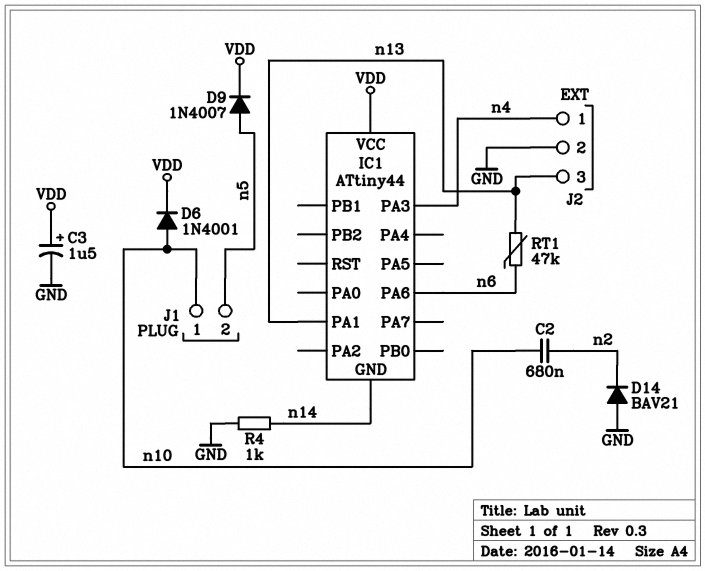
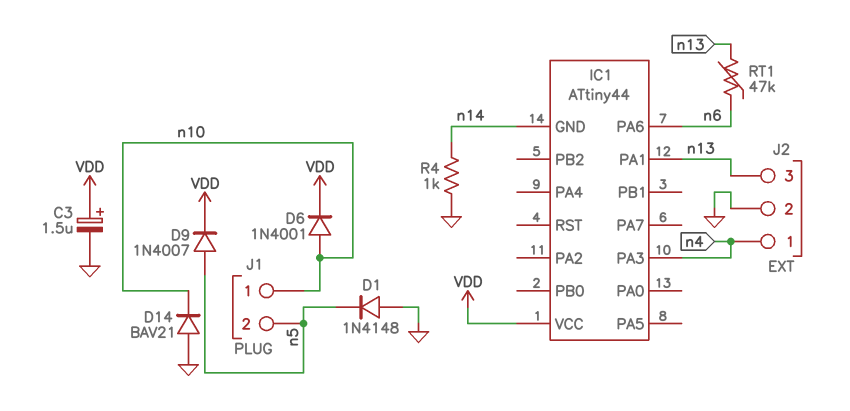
C2: 680nF (n2, n10) -> none
D1: none -> diode 1N4148 (A GND, K n5)
D14: diode BAV21 (A GND, K n2) -> diode BAV21 (A GND, K n10)

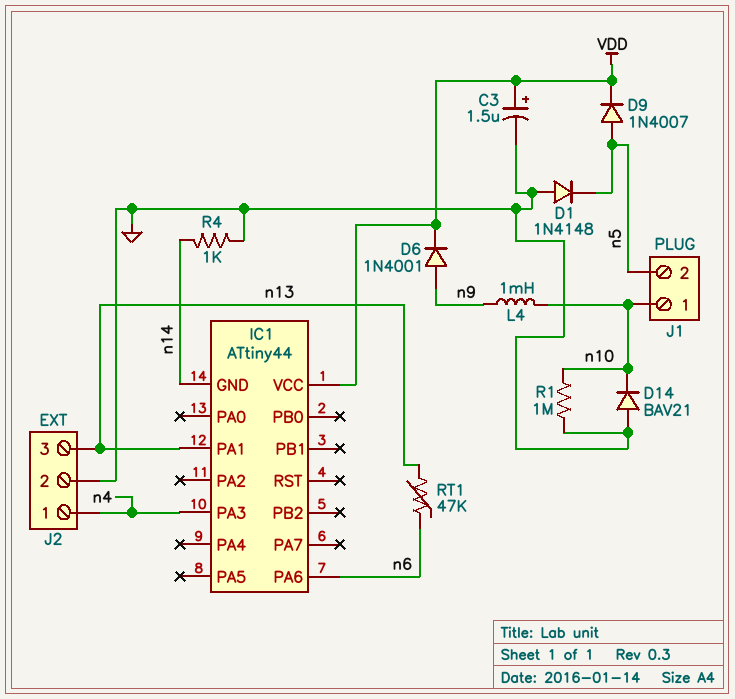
D6: diode 1N4001 (A n10, K VDD) -> diode 1N4001 (A n9, K VDD)
L4: none -> 1mH (n9, n10)
R1: none -> 1M (GND, n10)

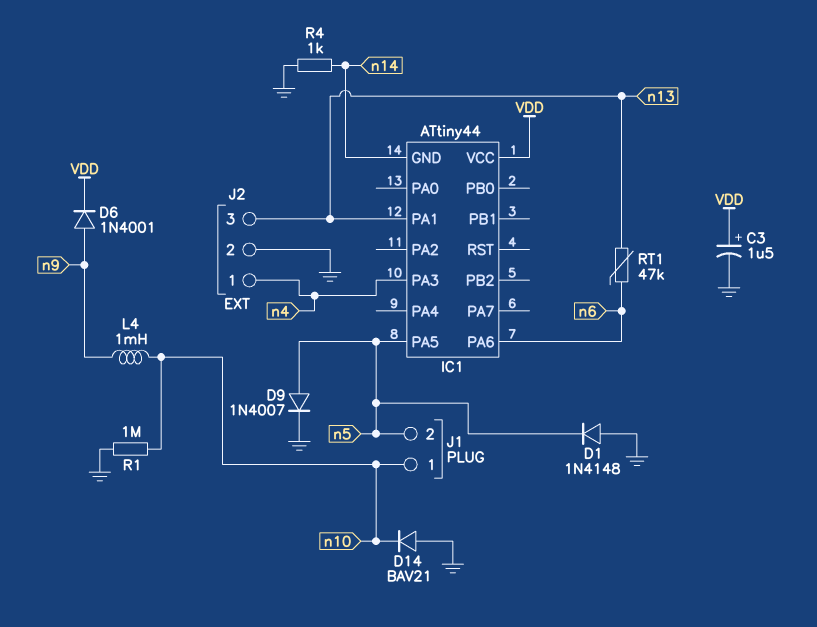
D9: diode 1N4007 (A n5, K VDD) -> diode 1N4007 (A n5, K GND)
IC1 pin PA5: none -> n5

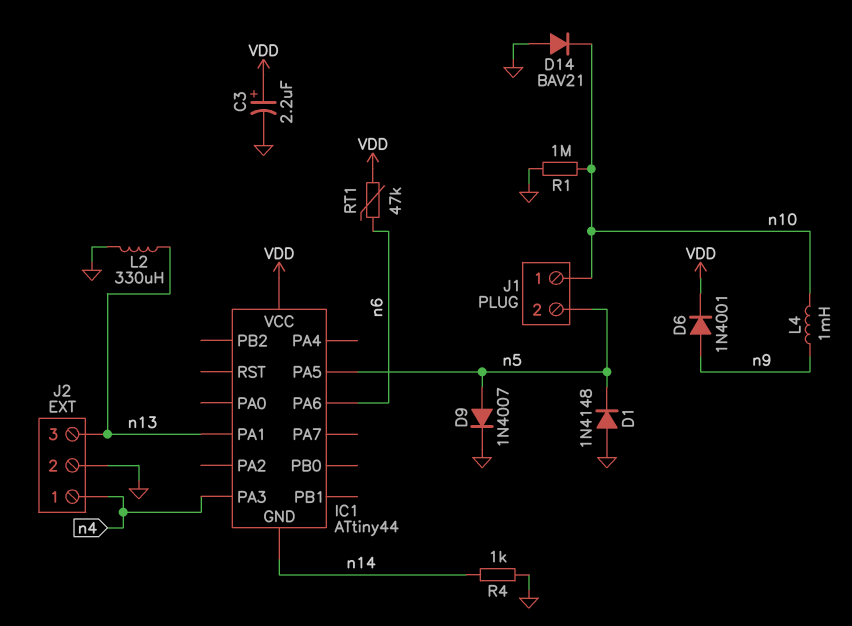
C3: 1.5uF (plus VDD, minus GND) -> 2.2uF (plus VDD, minus GND)
L2: none -> 330uH (GND, n13)
RT1: 47k (n6, n13) -> 47k (VDD, n6)

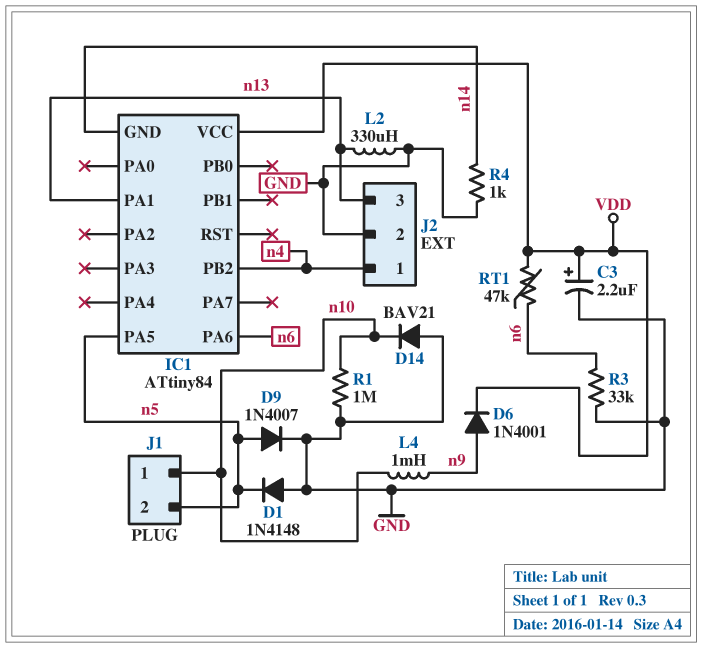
IC1: ATtiny44 -> ATtiny84
IC1 pin PA3: n4 -> none
IC1 pin PB2: none -> n4
R3: none -> 33k (GND, n6)

